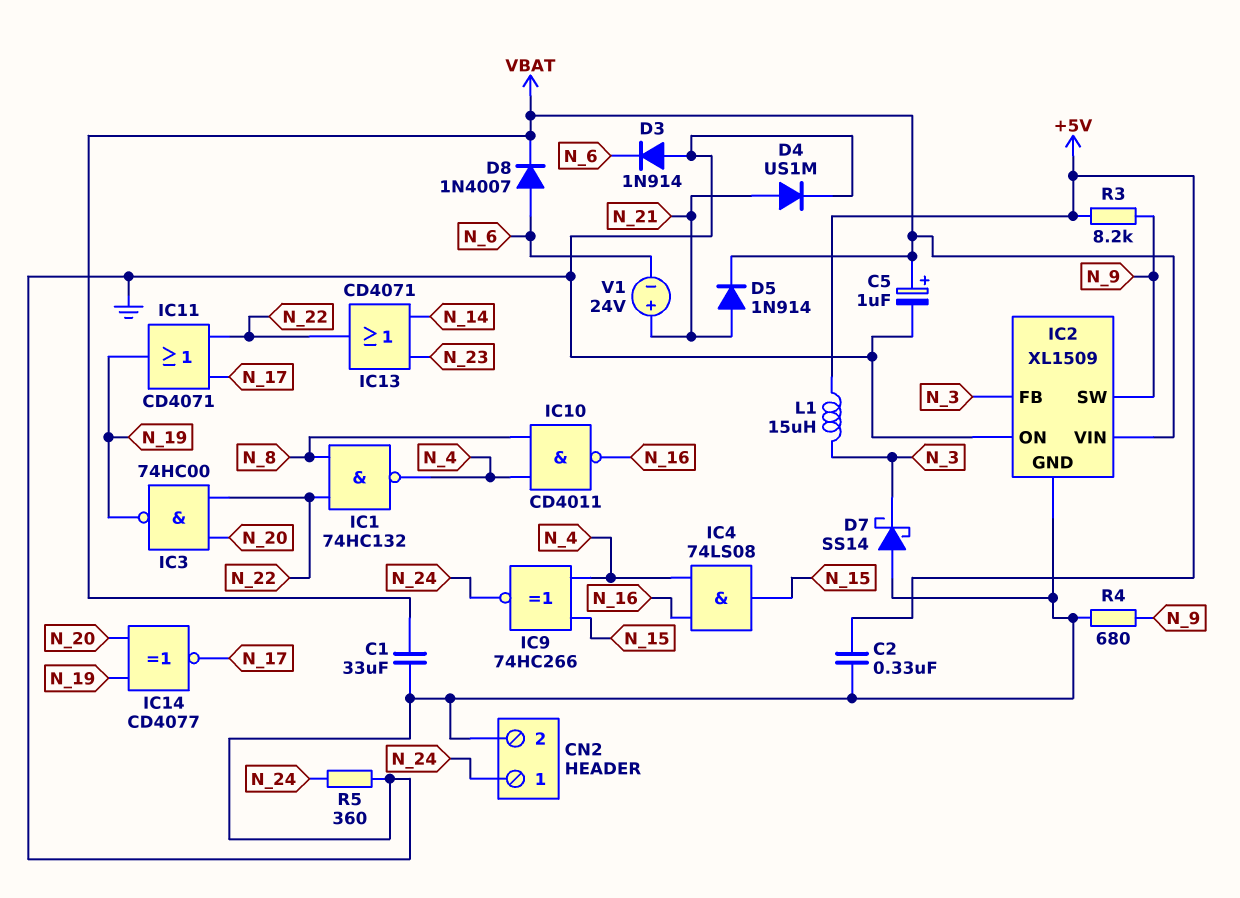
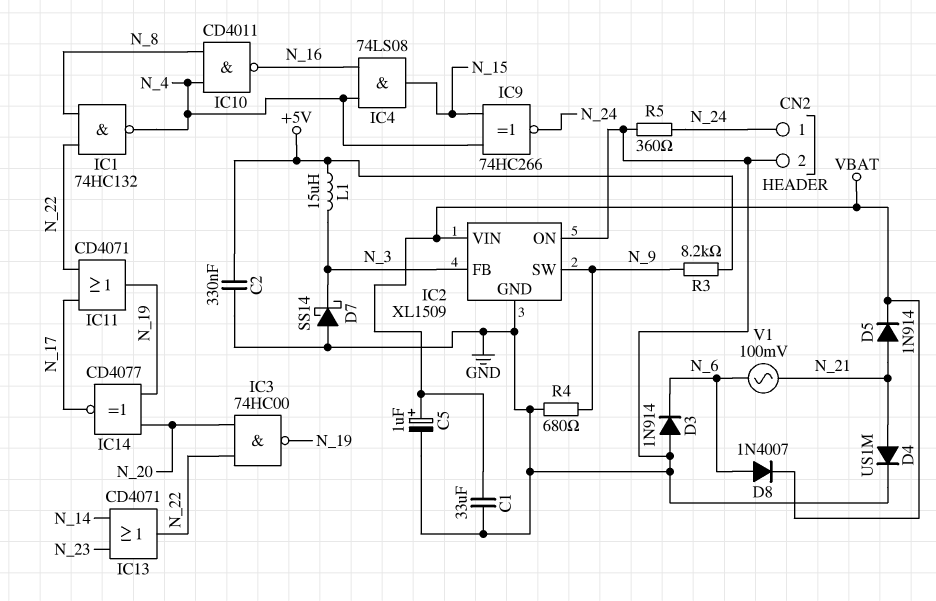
V1: 24V (plus N_21, minus N_6) -> AC 100mV (N_6, N_21)

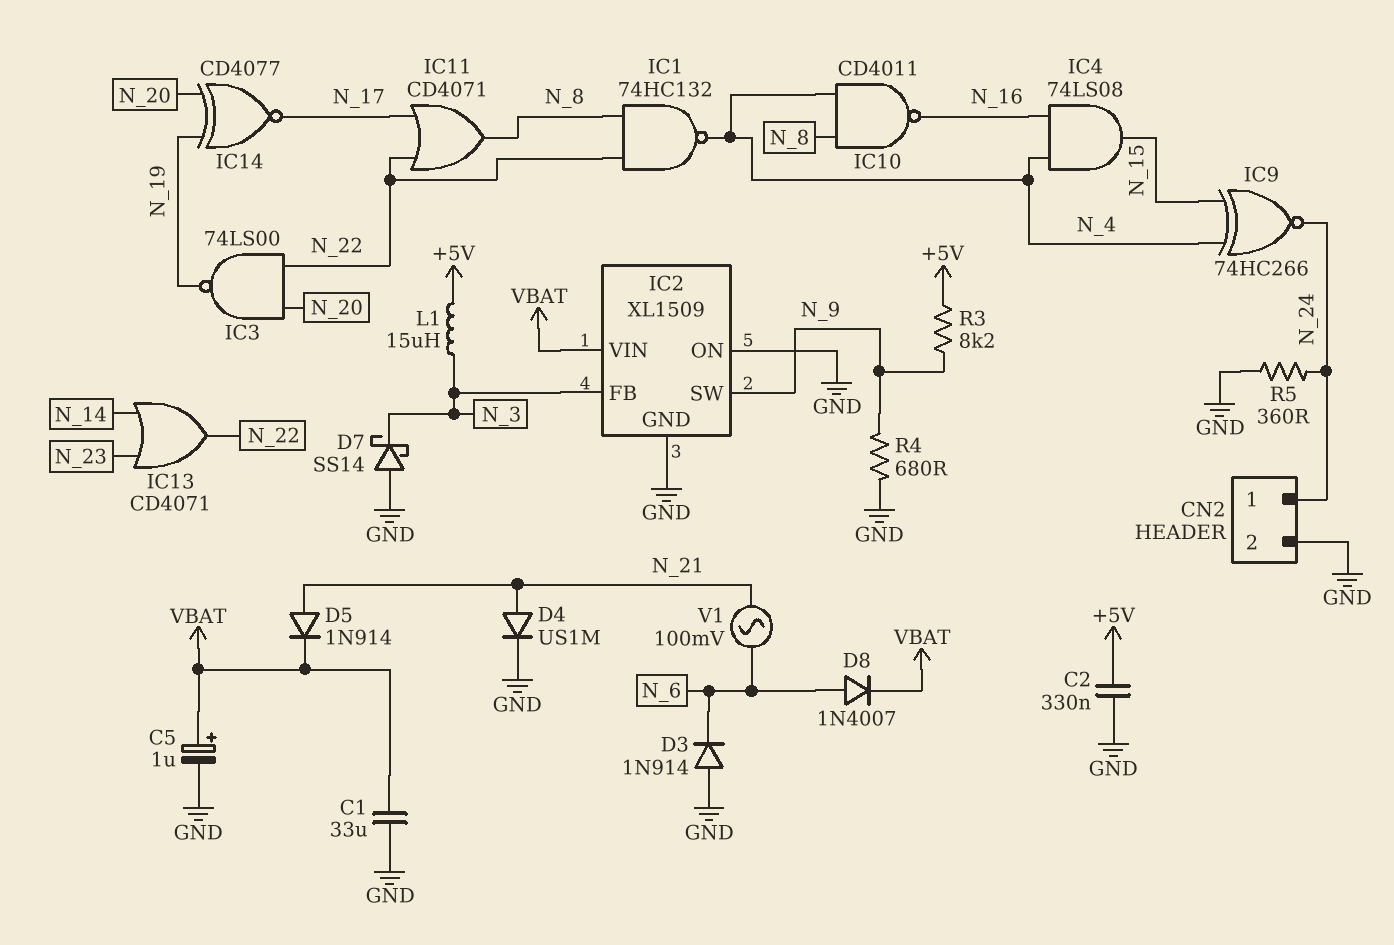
IC3: NAND 74HC00 (in N_20, in N_22, out N_19) -> NAND 74LS00 (in N_20, in N_22, out N_19)
IC11: OR CD4071 (in N_17, in N_22, out N_19) -> OR CD4071 (in N_17, in N_22, out N_8)

